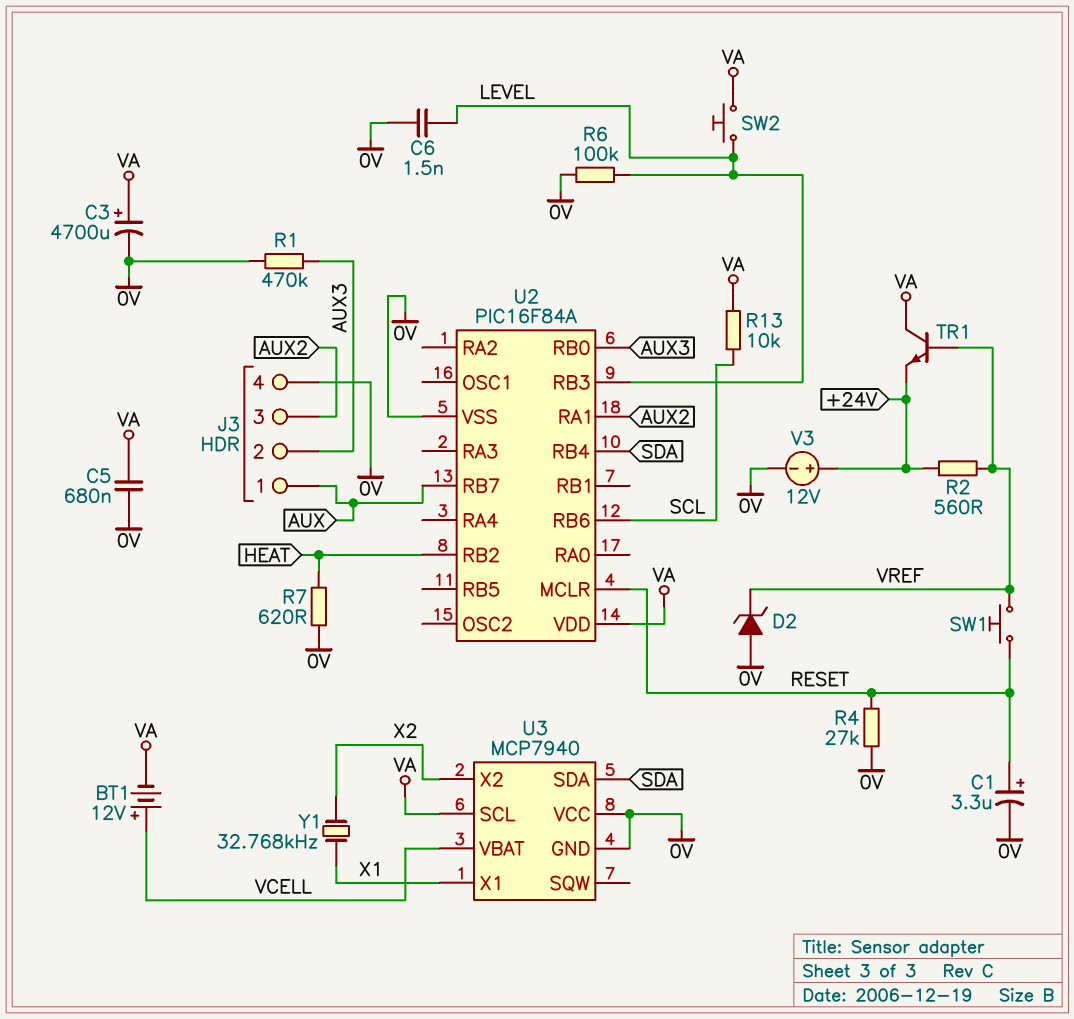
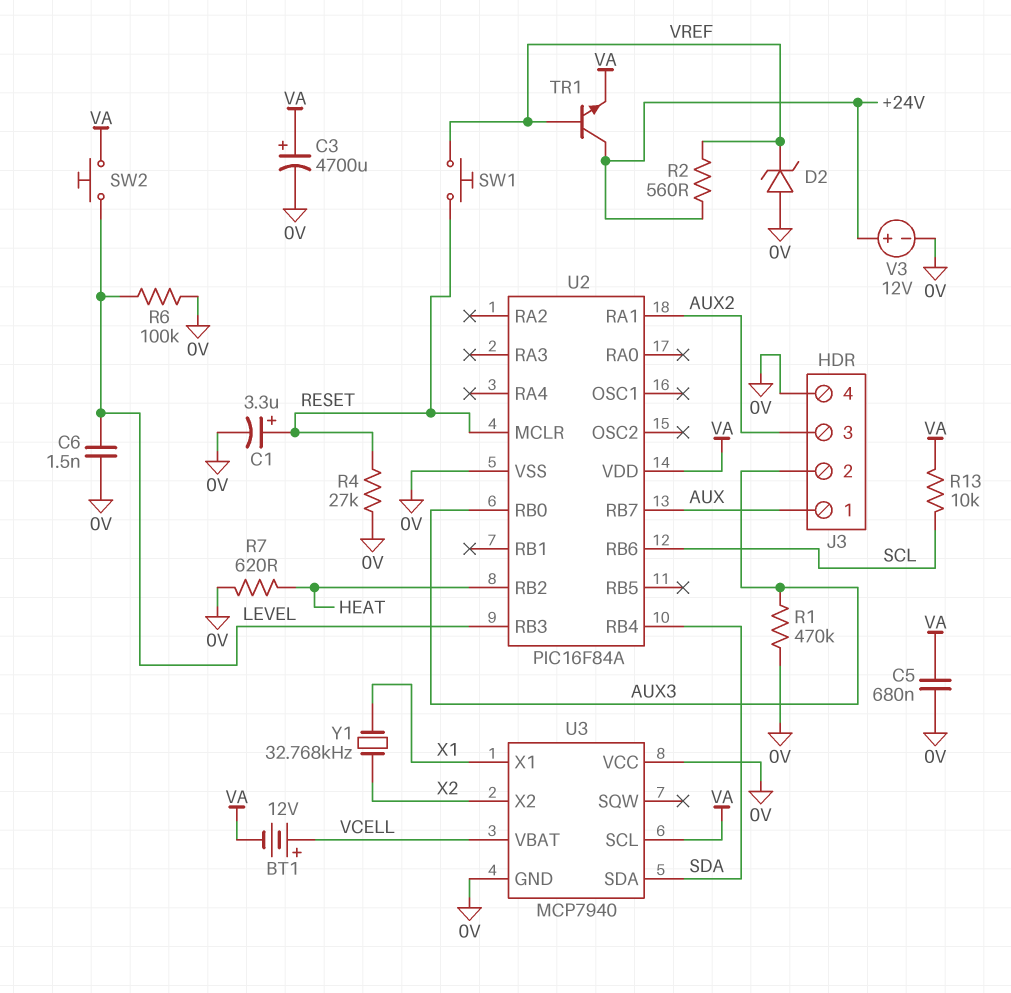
TR1: NPN (B VREF, C VA, E +24V) -> NPN (B VREF, C +24V, E VA)

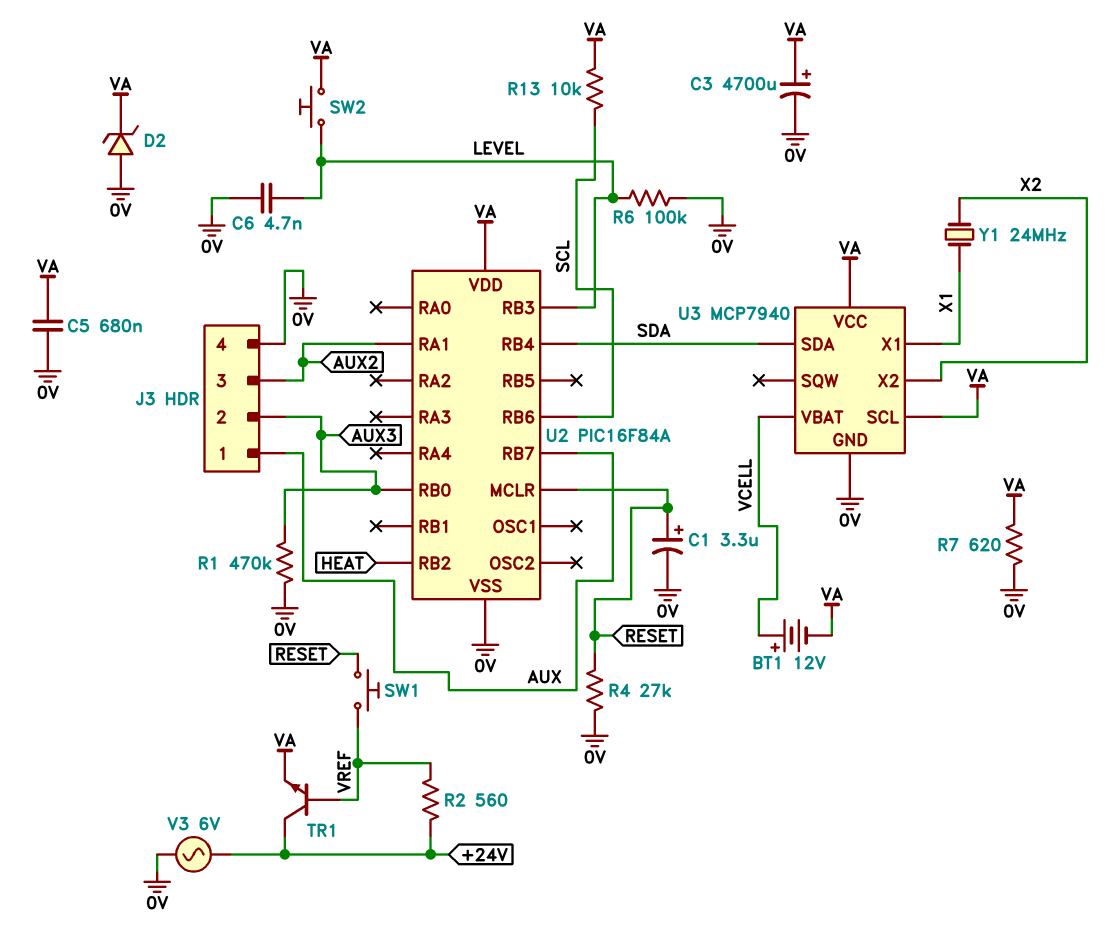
C6: 1.5nF (0V, LEVEL) -> 4.7nF (0V, LEVEL)
D2: zener (A 0V, K VREF) -> zener (A 0V, K VA)
R7: 620 (0V, HEAT) -> 620 (0V, VA)
U3 pin VCC: 0V -> VA
V3: 12V (plus +24V, minus 0V) -> AC 6V (+24V, 0V)
Y1: 32.768kHz (X1, X2) -> 24MHz (X1, X2)

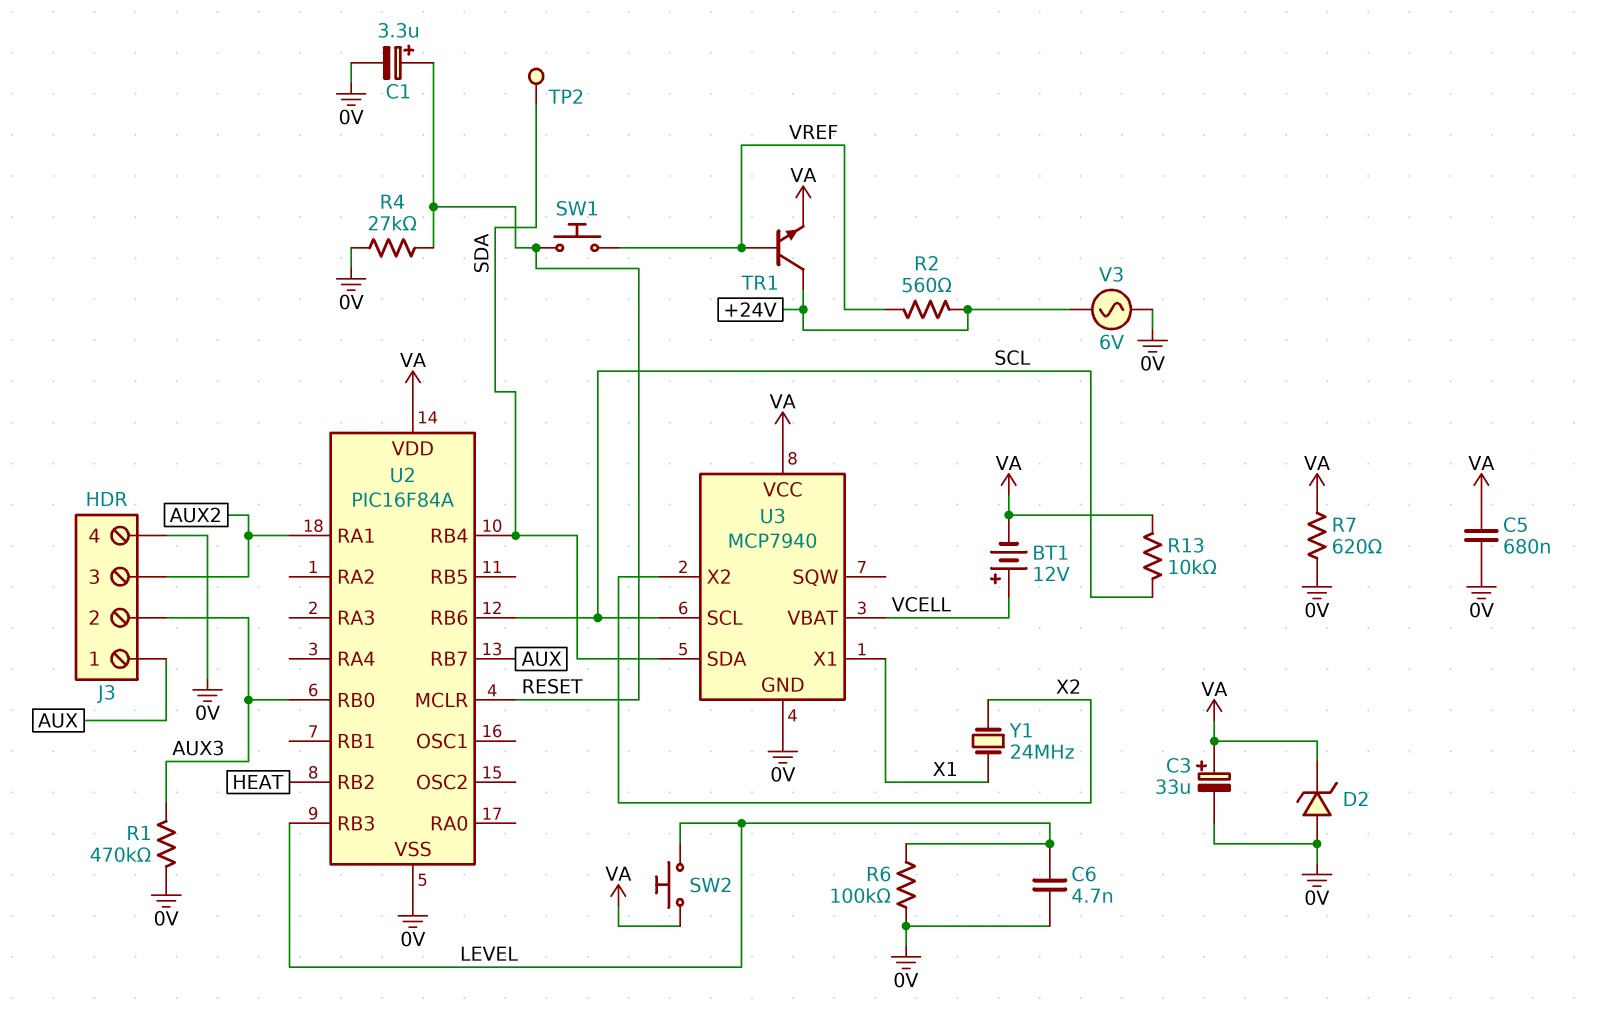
C3: 4700uF (plus VA, minus 0V) -> 33uF (plus VA, minus 0V)
TP2: none -> test point (SDA)
U3 pin SCL: VA -> SCL

